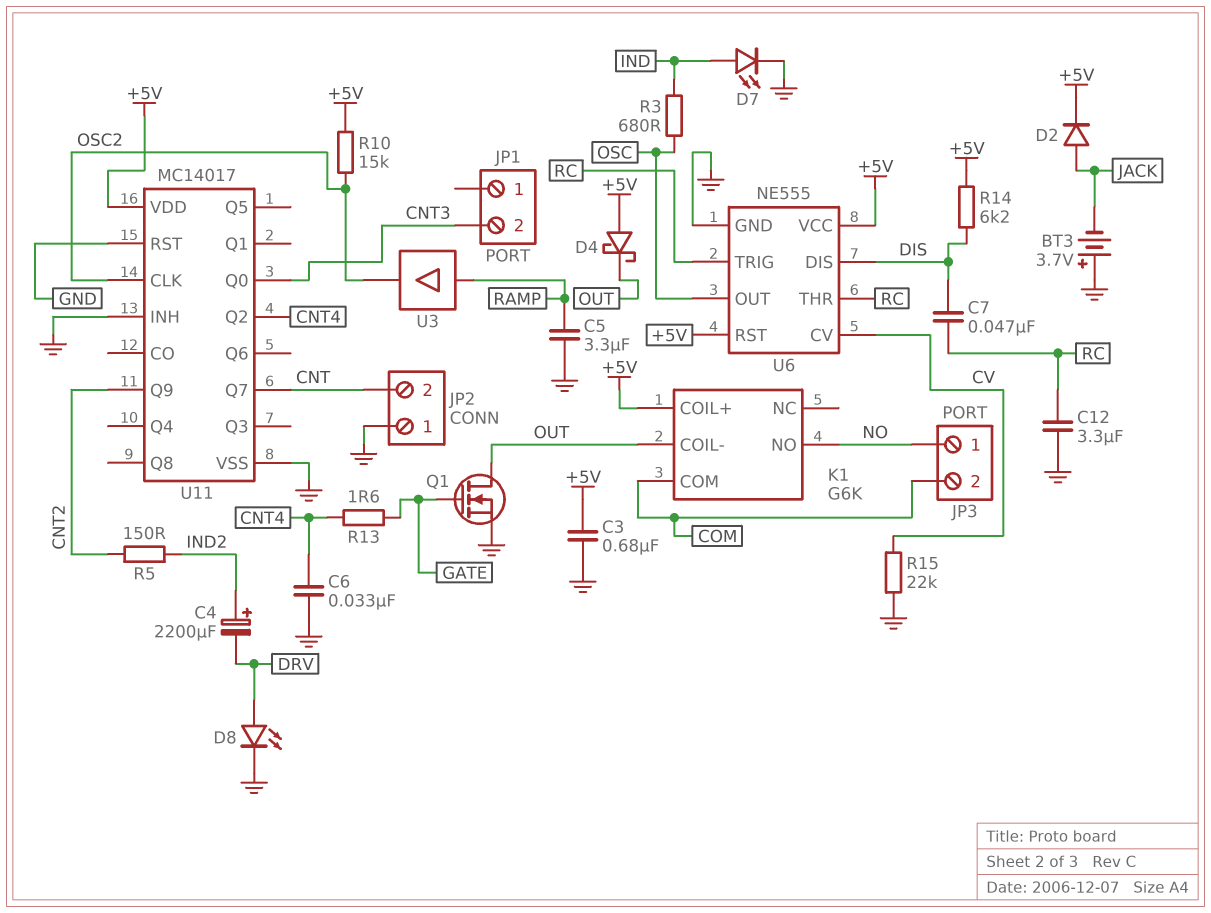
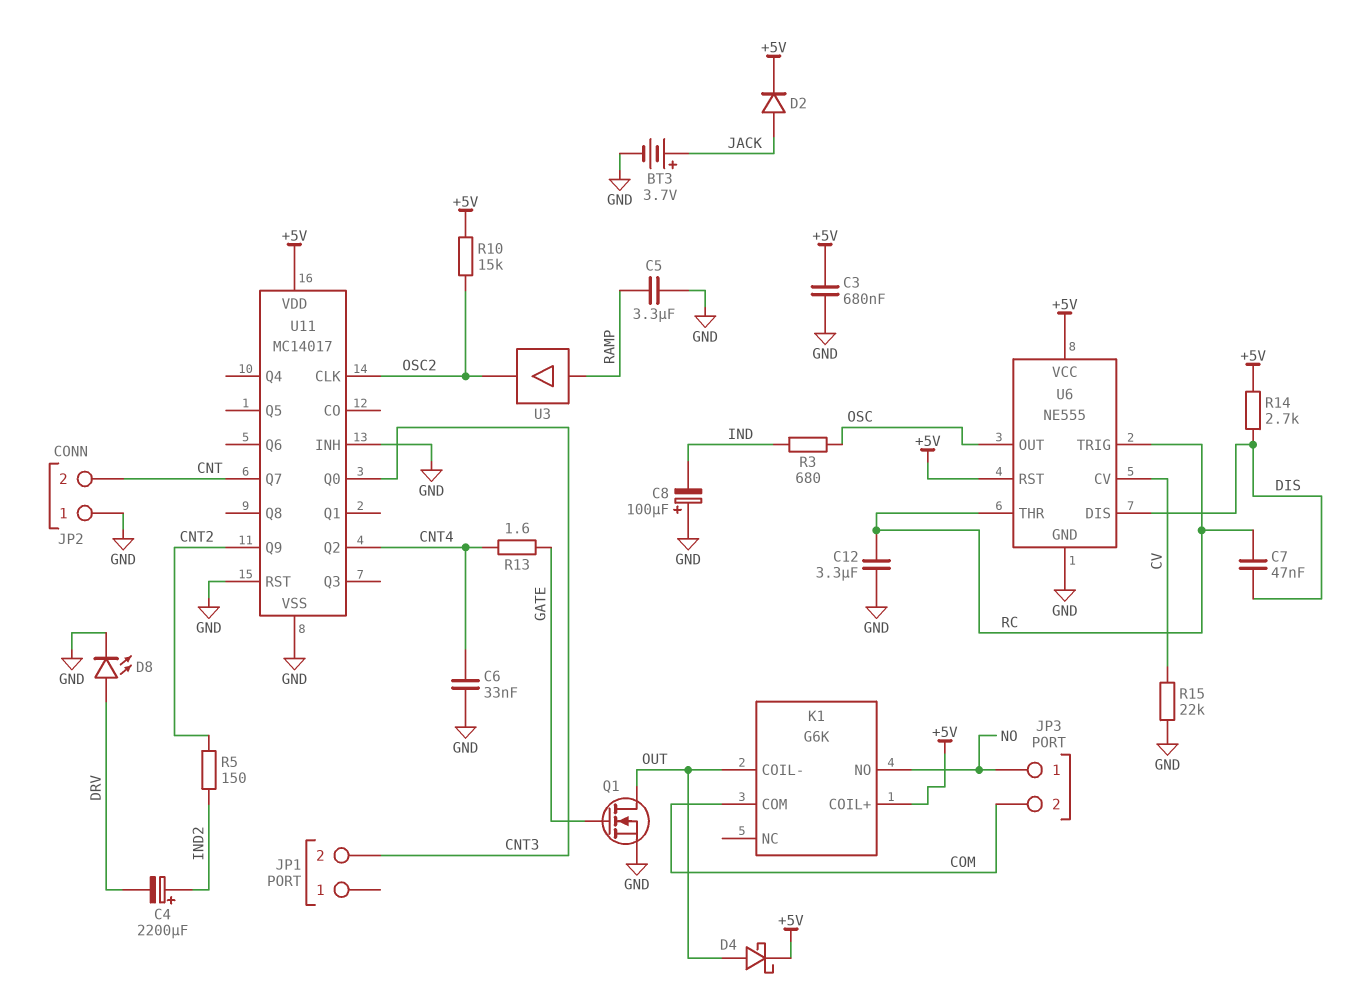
BT3: 3.7V (plus GND, minus JACK) -> 3.7V (plus JACK, minus GND)
C8: none -> 100uF (plus GND, minus IND)
D4: schottky (A +5V, K OUT) -> schottky (A OUT, K +5V)
D7: LED (A IND, K GND) -> none
R14: 6.2k (+5V, DIS) -> 2.7k (+5V, DIS)

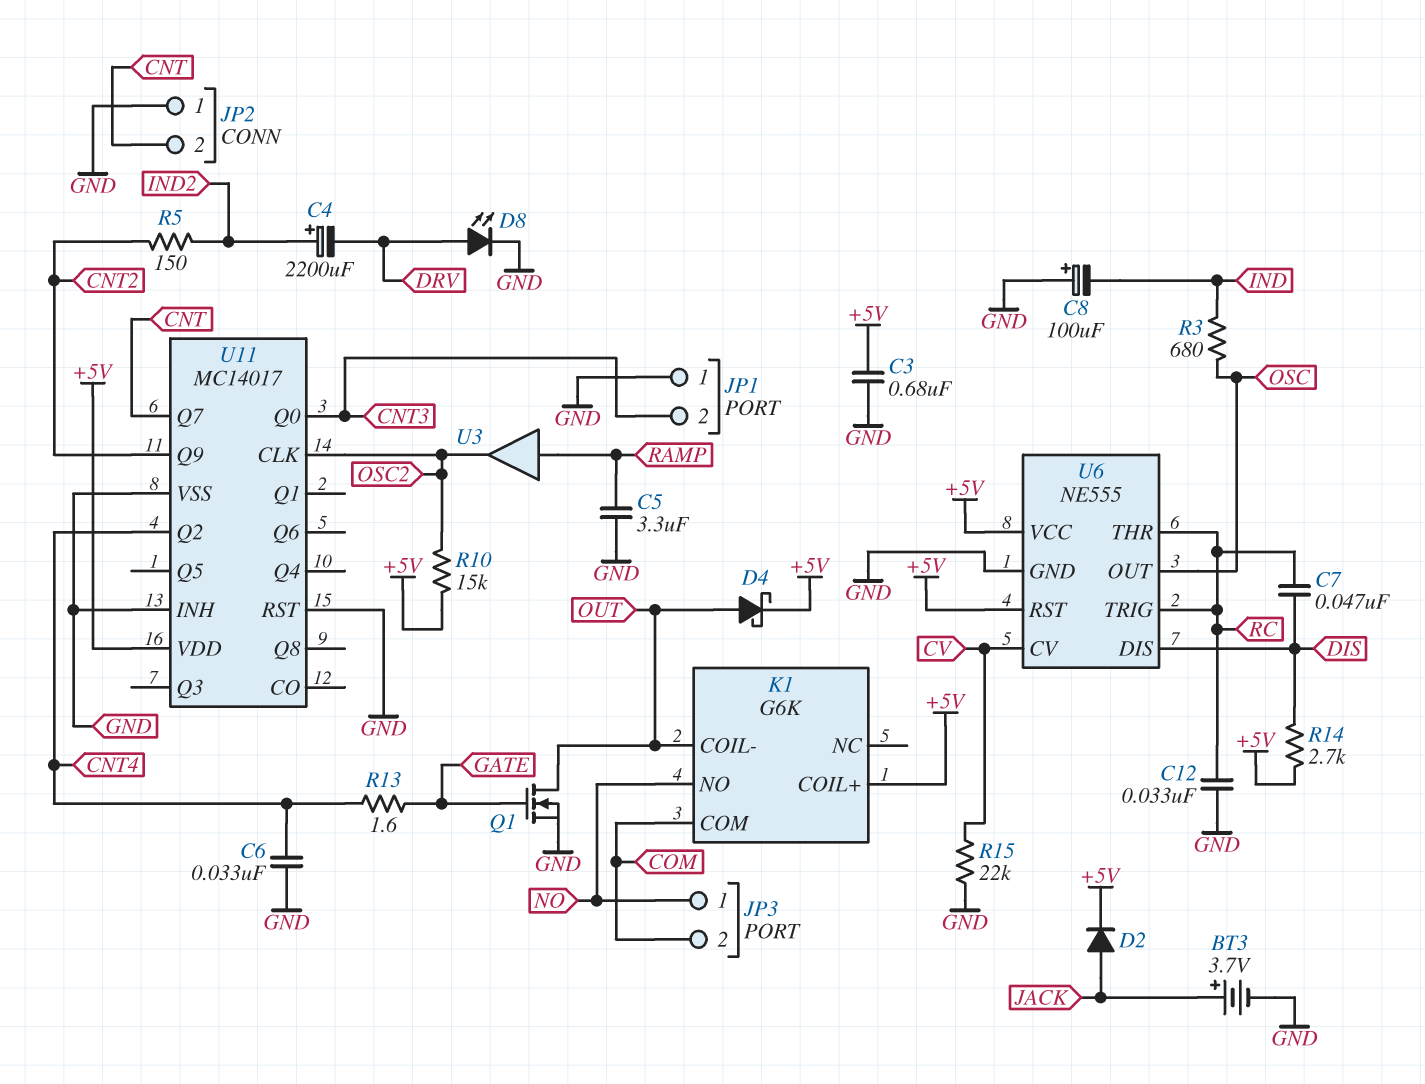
C12: 3.3uF (GND, RC) -> 33nF (GND, RC)
JP1 pin 1: none -> GND

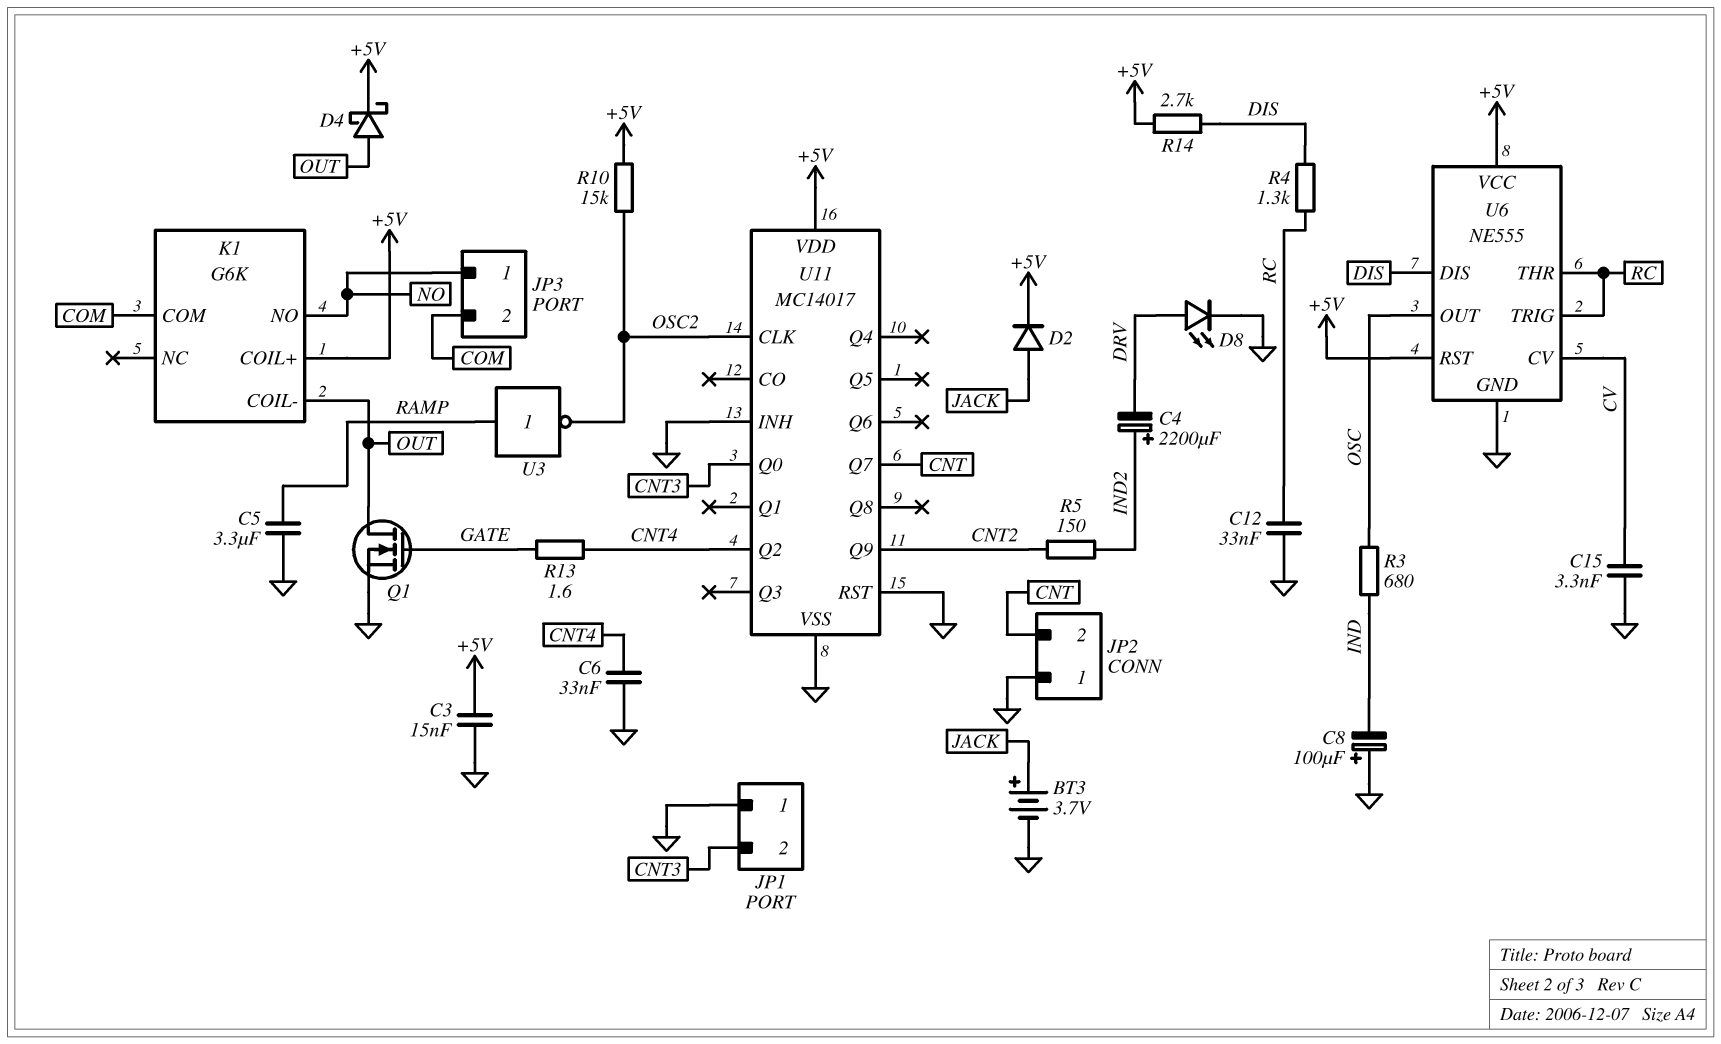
C3: 680nF (+5V, GND) -> 15nF (+5V, GND)
C7: 47nF (DIS, RC) -> none
C15: none -> 3.3nF (CV, GND)
R4: none -> 1.3k (DIS, RC)
R15: 22k (CV, GND) -> none
U3: buffer (in RAMP, out OSC2) -> NOT (in RAMP, out OSC2)

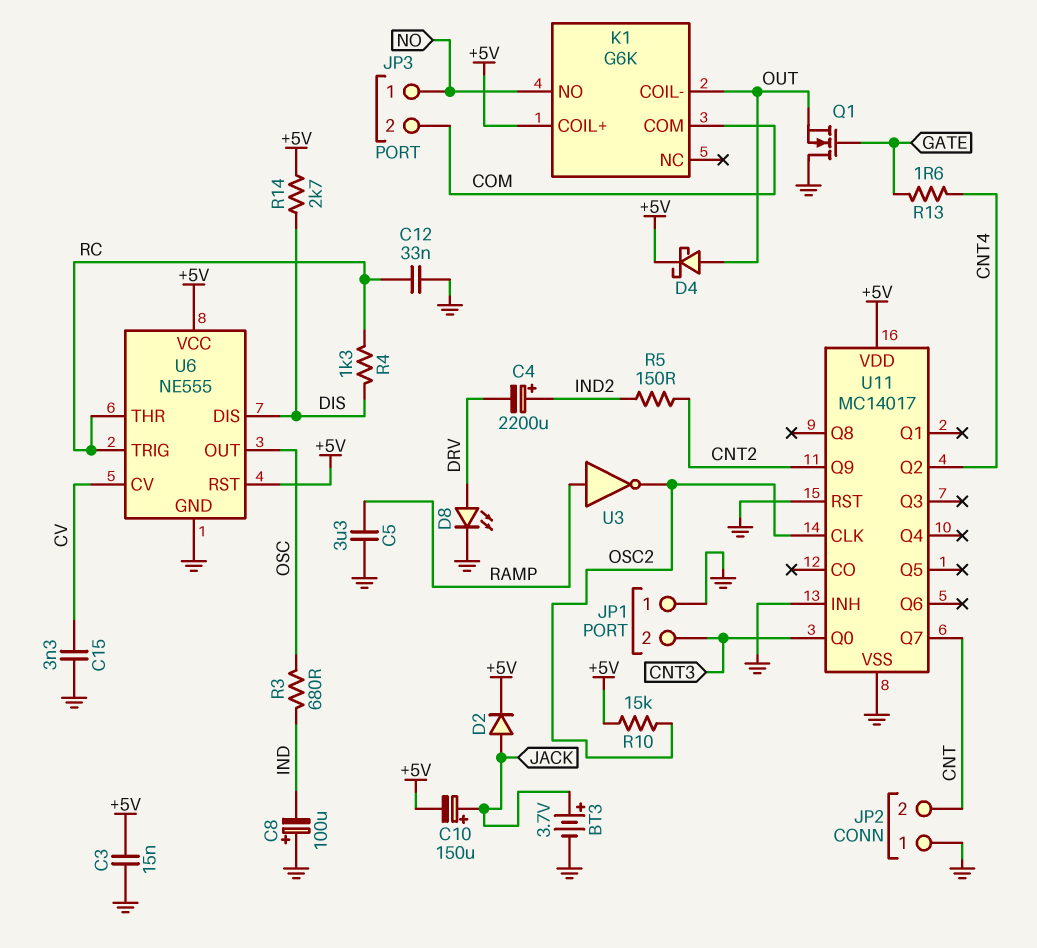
C6: 33nF (CNT4, GND) -> none
C10: none -> 150uF (plus JACK, minus +5V)
Q1: NMOS (G GATE, D OUT, S GND) -> NMOS (G GATE, D GND, S OUT)

